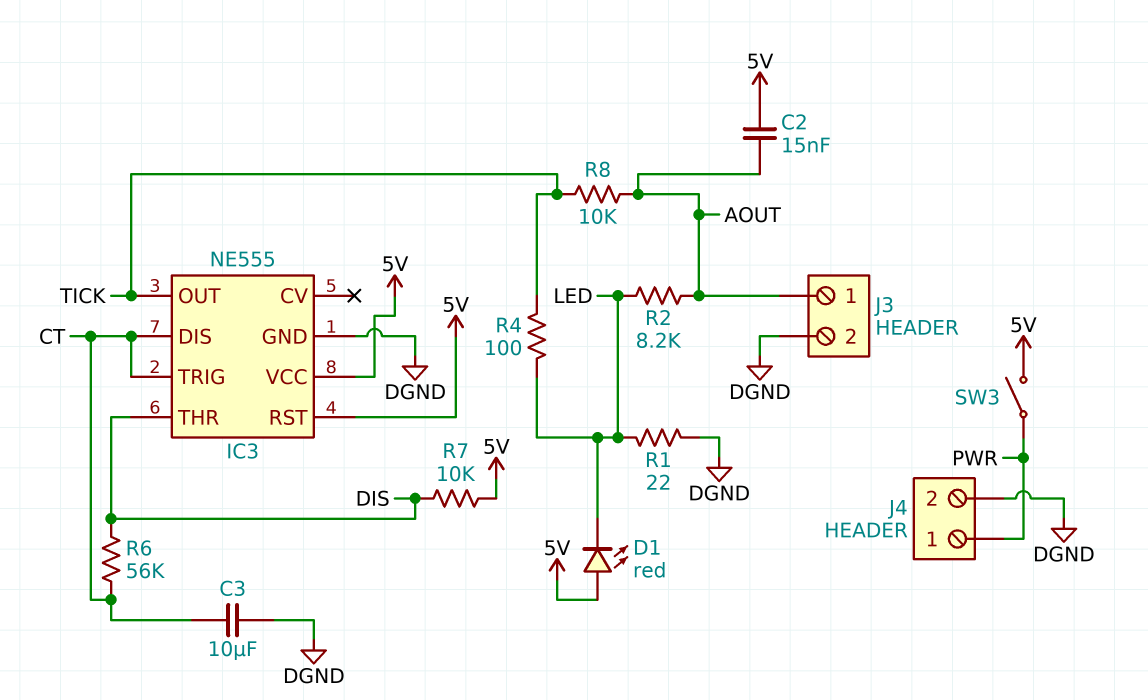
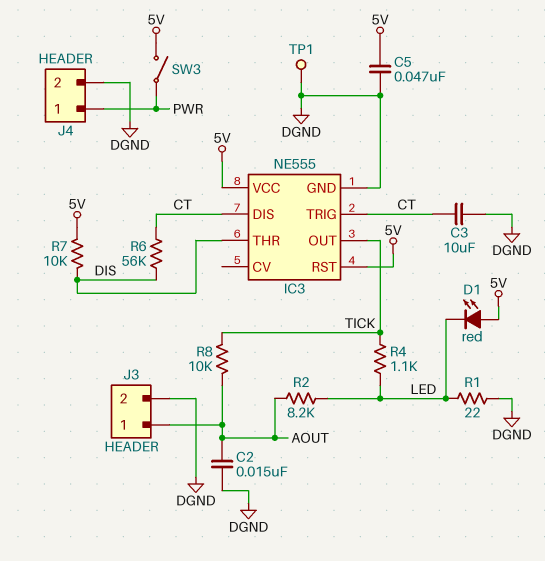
C2: 15nF (5V, AOUT) -> 15nF (AOUT, DGND)
C5: none -> 47nF (5V, DGND)
R4: 100 (LED, TICK) -> 1.1k (LED, TICK)
TP1: none -> test point (DGND)

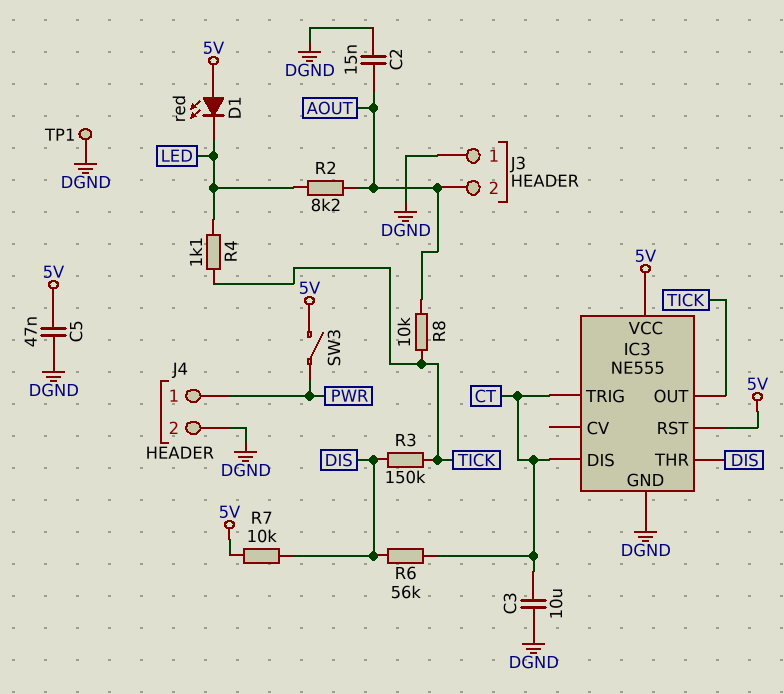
J3 pin 1: AOUT -> DGND
J3 pin 2: DGND -> AOUT
R1: 22 (DGND, LED) -> none
R3: none -> 150k (DIS, TICK)

